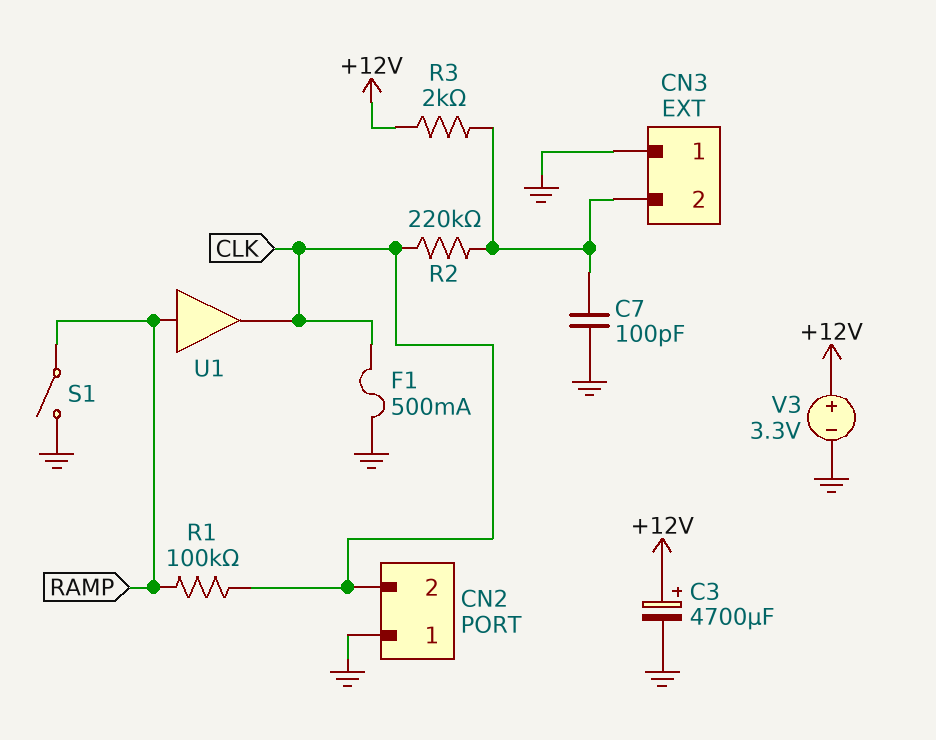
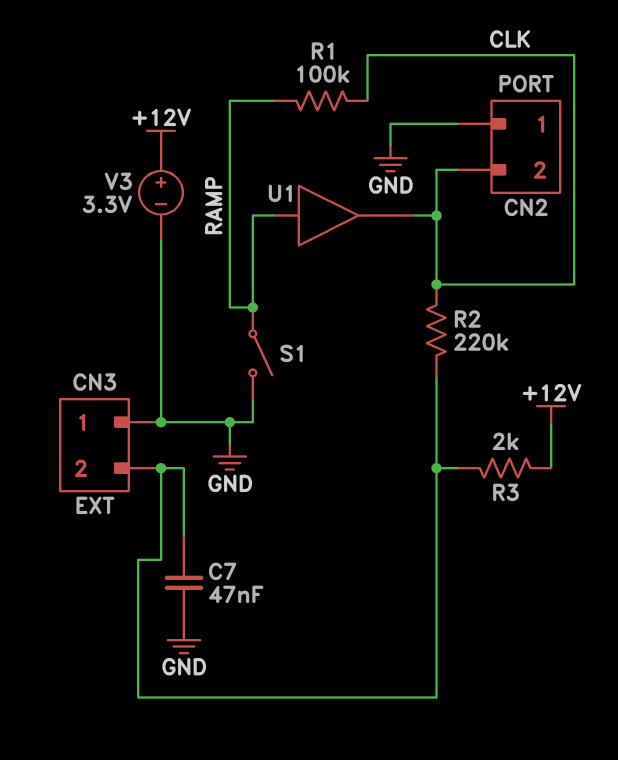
C3: 4700uF (plus +12V, minus GND) -> none
C7: 100pF (CN3/2, GND) -> 47nF (CN3/2, GND)
F1: 500mA (CLK, GND) -> none

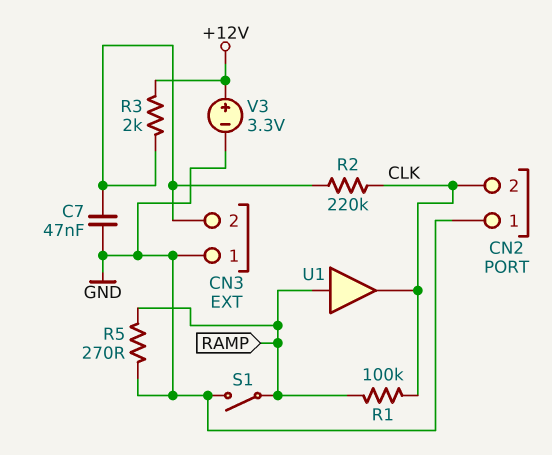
R5: none -> 270 (GND, RAMP)

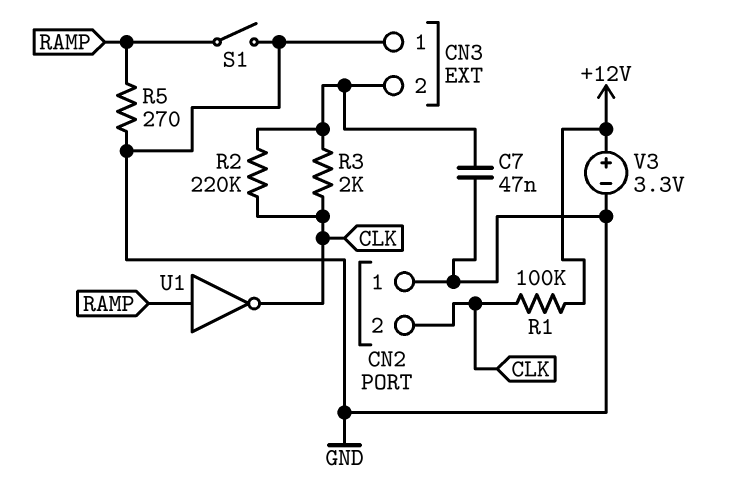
R1: 100k (CLK, RAMP) -> 100k (+12V, CLK)
R3: 2k (+12V, CN3/2) -> 2k (CLK, CN3/2)
U1: buffer (in RAMP, out CLK) -> NOT (in RAMP, out CLK)

